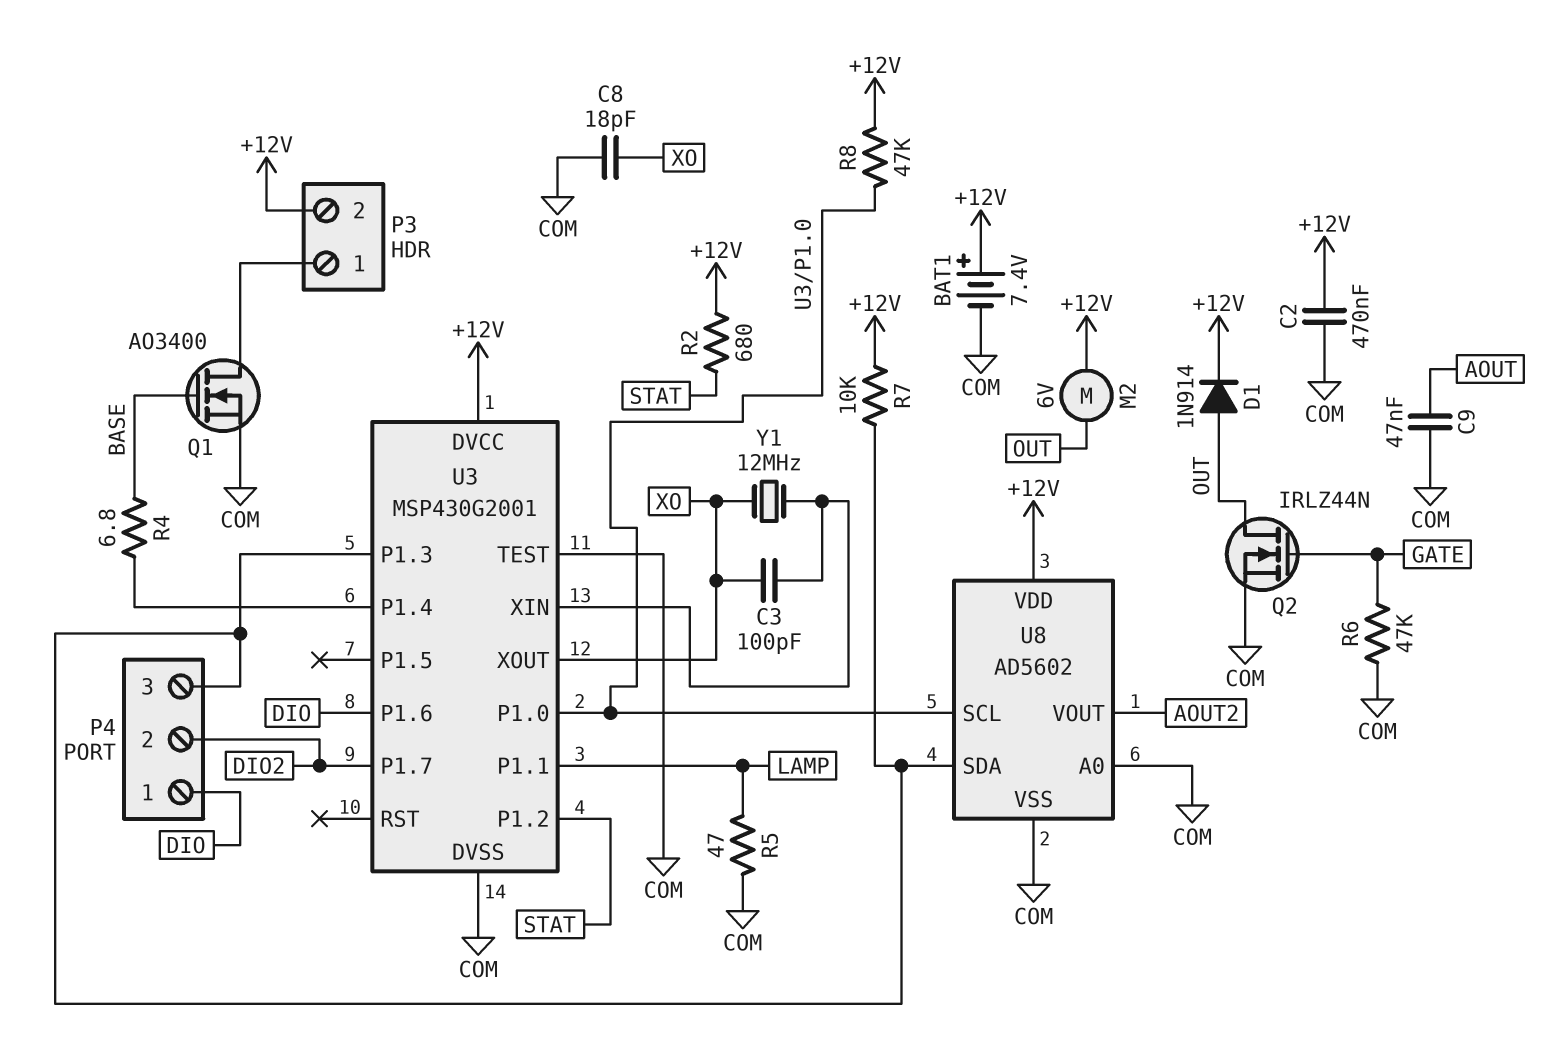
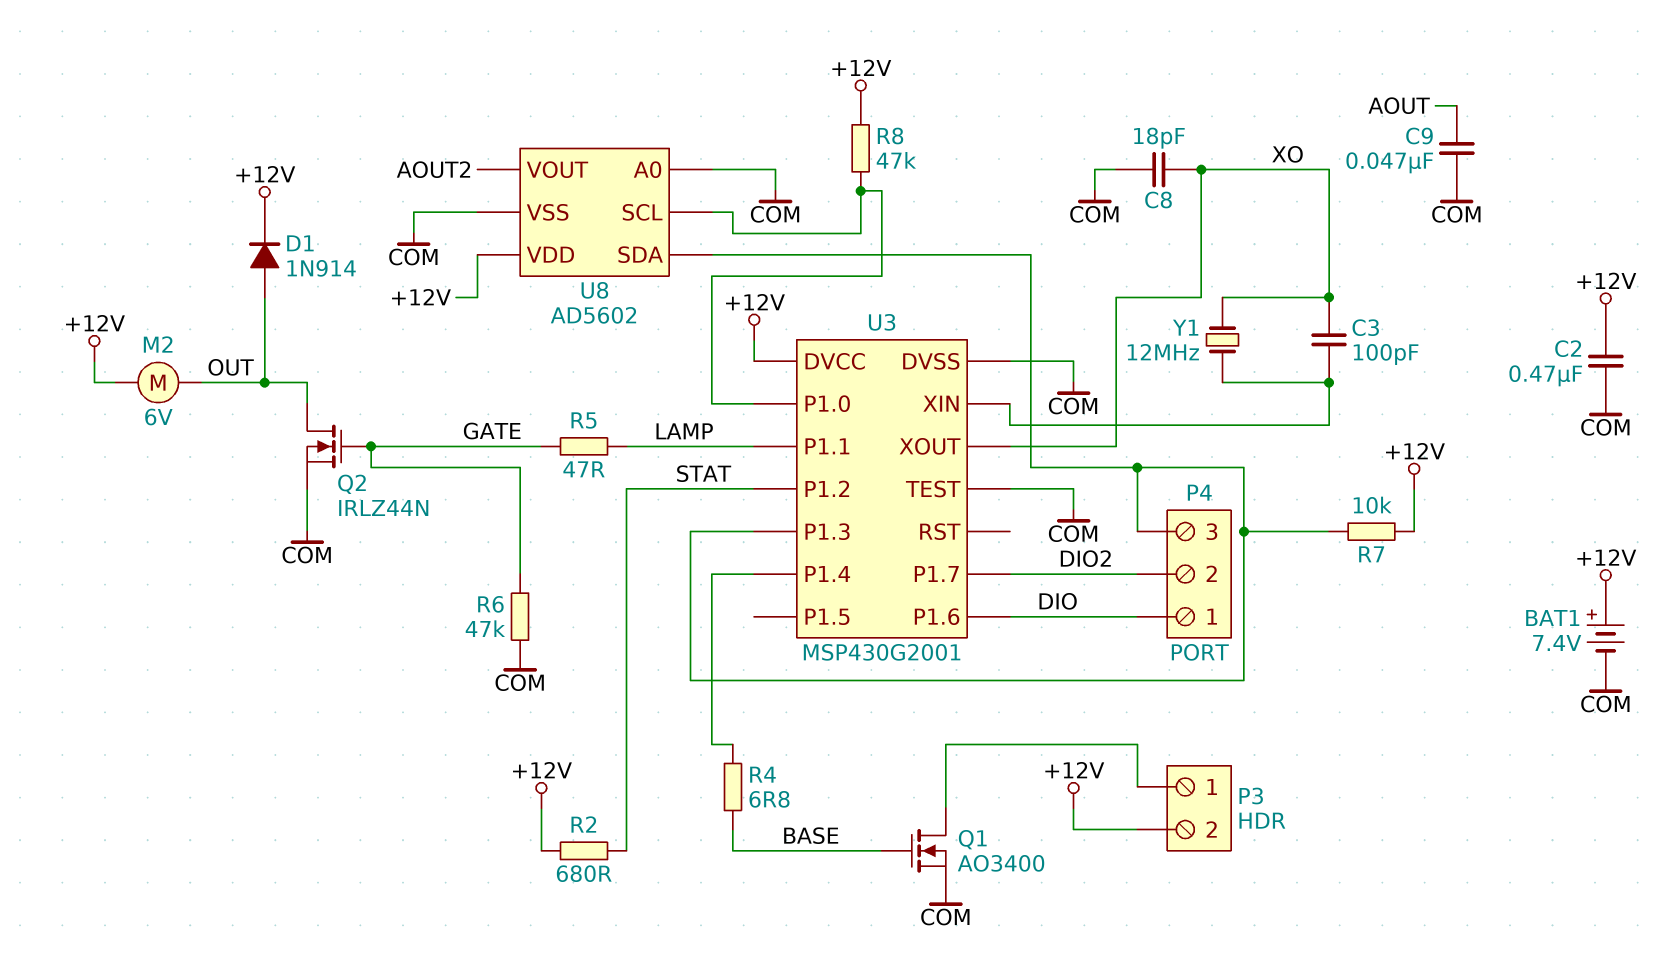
R5: 47 (COM, LAMP) -> 47 (GATE, LAMP)

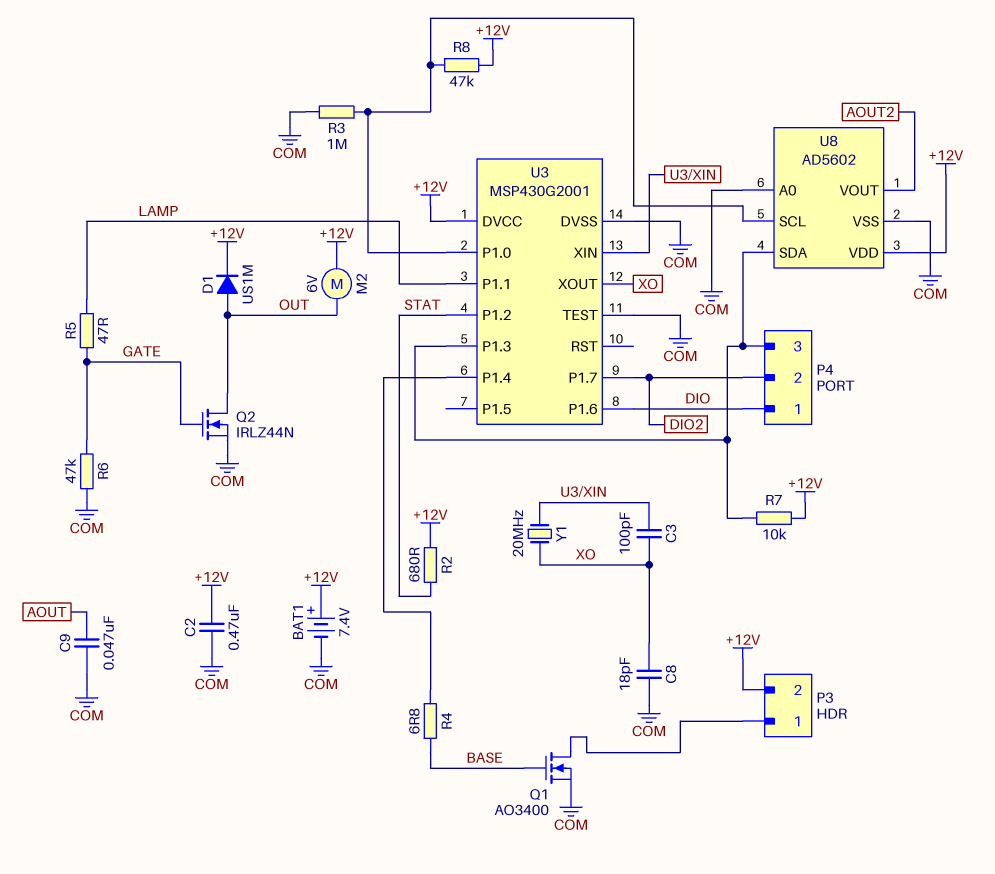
D1: diode 1N914 (A OUT, K +12V) -> diode US1M (A OUT, K +12V)
R3: none -> 1M (COM, U3/P1.0)
Y1: 12MHz (U3/XIN, XO) -> 20MHz (U3/XIN, XO)

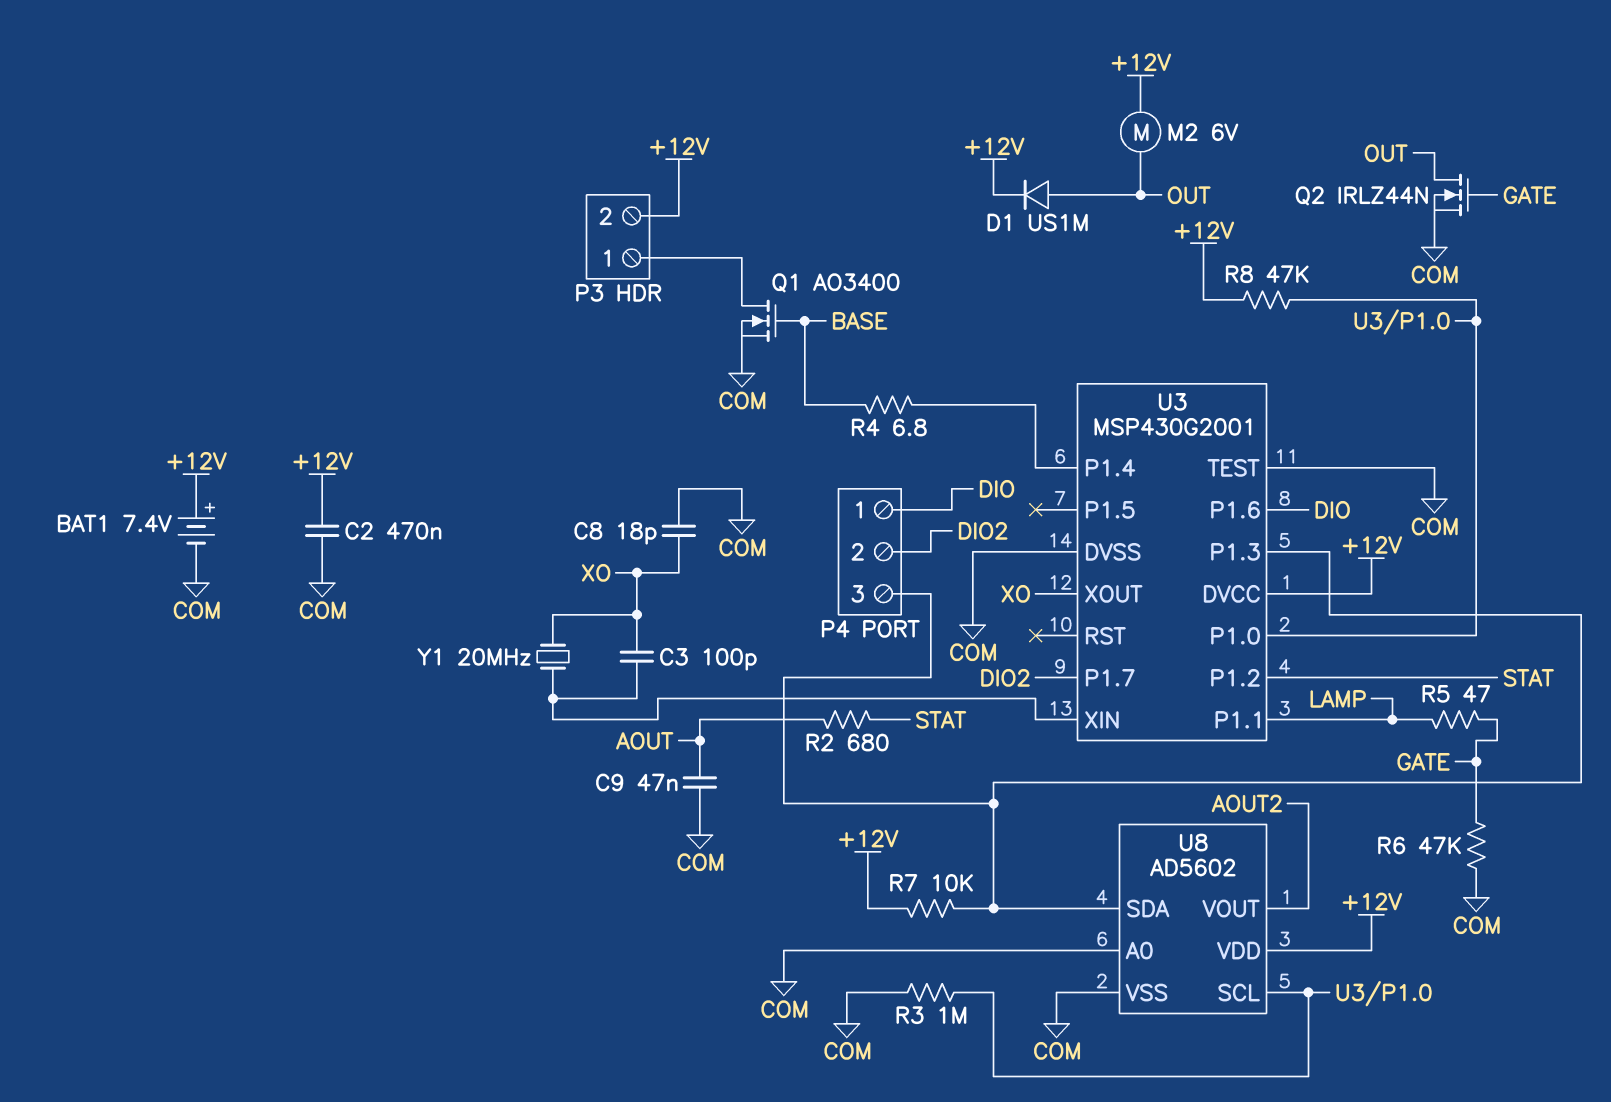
R2: 680 (+12V, STAT) -> 680 (AOUT, STAT)

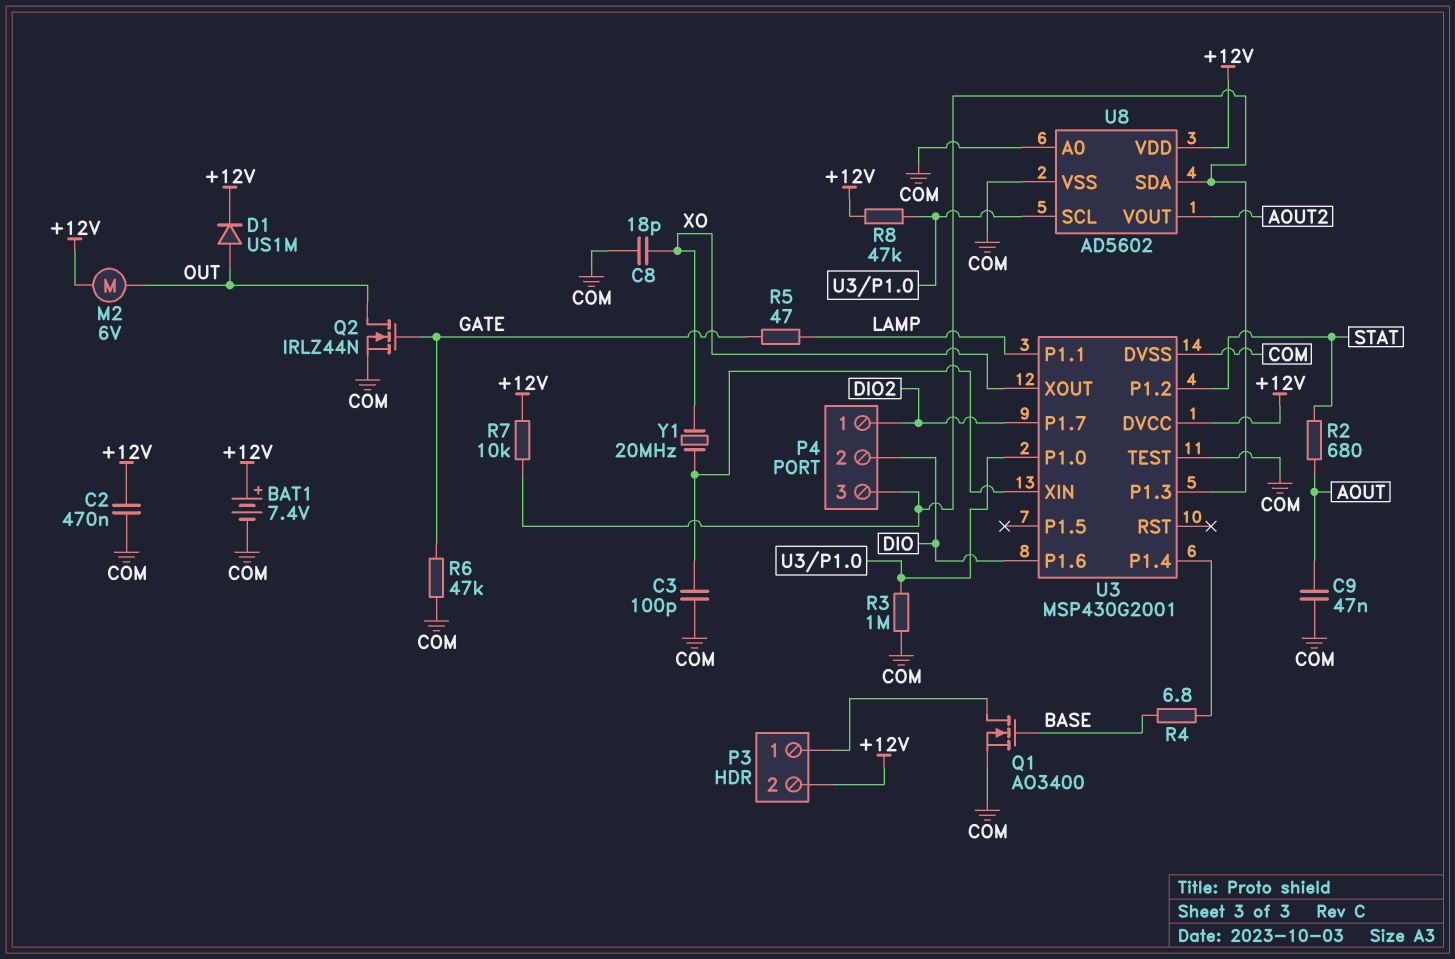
C3: 100pF (U3/XIN, XO) -> 100pF (COM, U3/XIN)
P4 pin 1: DIO -> DIO2
P4 pin 2: DIO2 -> DIO

